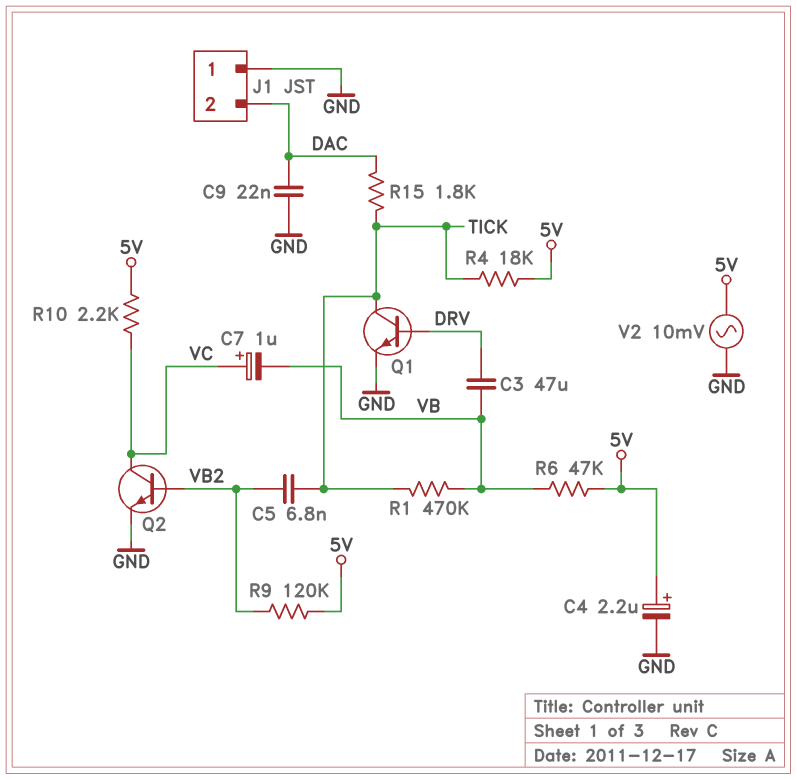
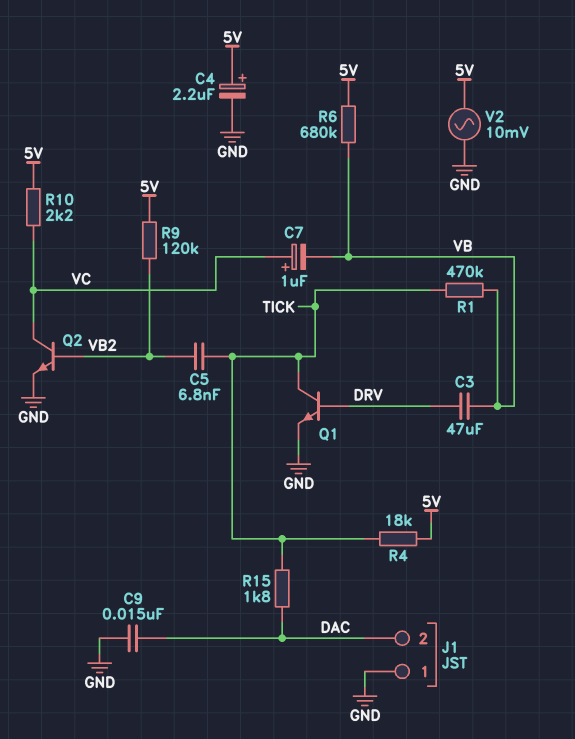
C9: 22nF (DAC, GND) -> 15nF (DAC, GND)
R6: 47k (5V, VB) -> 680k (5V, VB)

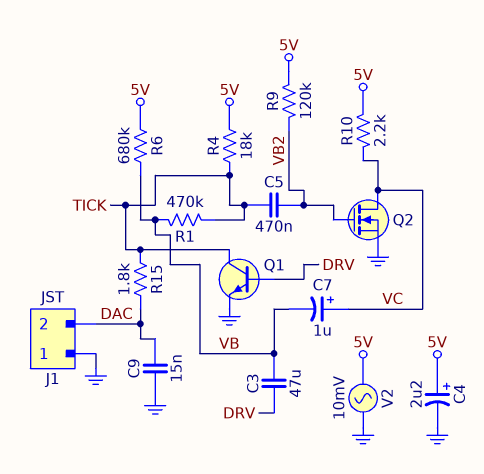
C5: 6.8nF (TICK, VB2) -> 470nF (TICK, VB2)
Q2: NPN (B VB2, C VC, E GND) -> NMOS (G VB2, D VC, S GND)

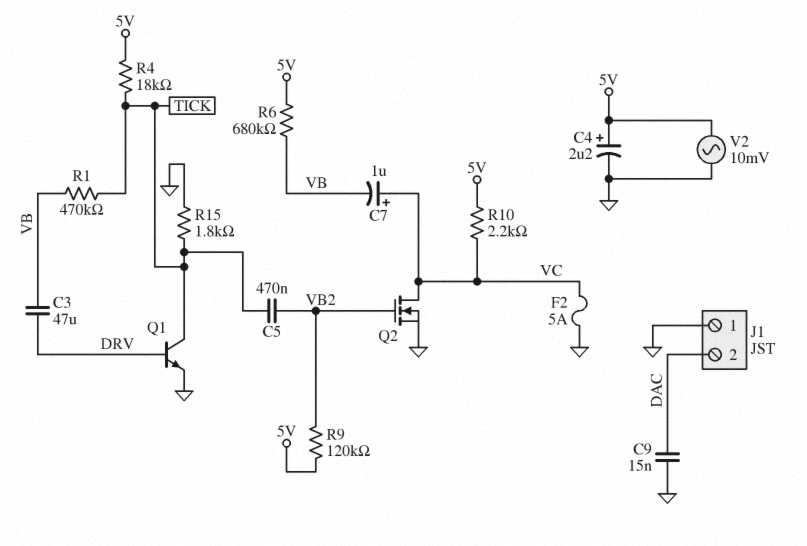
F2: none -> 5A (GND, VC)
R15: 1.8k (DAC, TICK) -> 1.8k (GND, TICK)

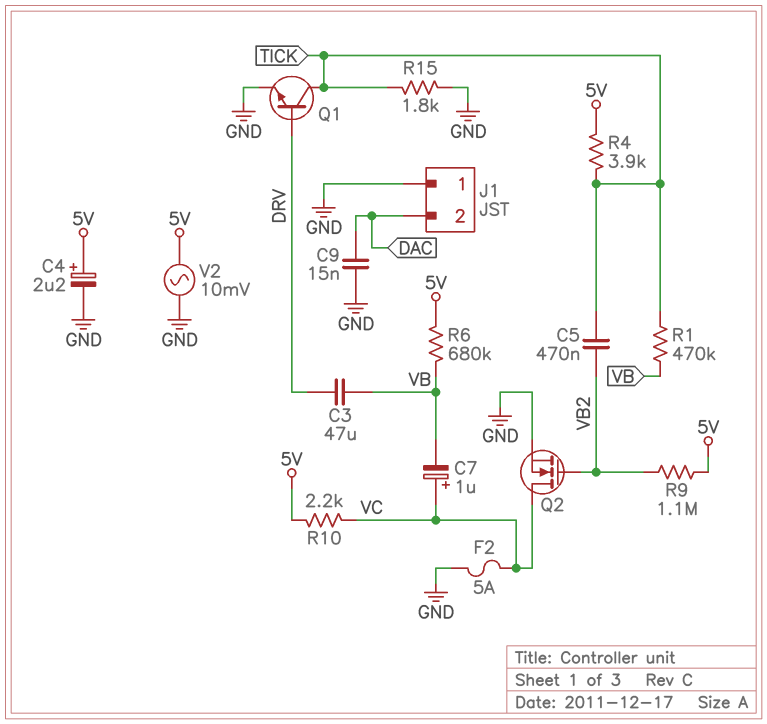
R4: 18k (5V, TICK) -> 3.9k (5V, TICK)
R9: 120k (5V, VB2) -> 1.1M (5V, VB2)

